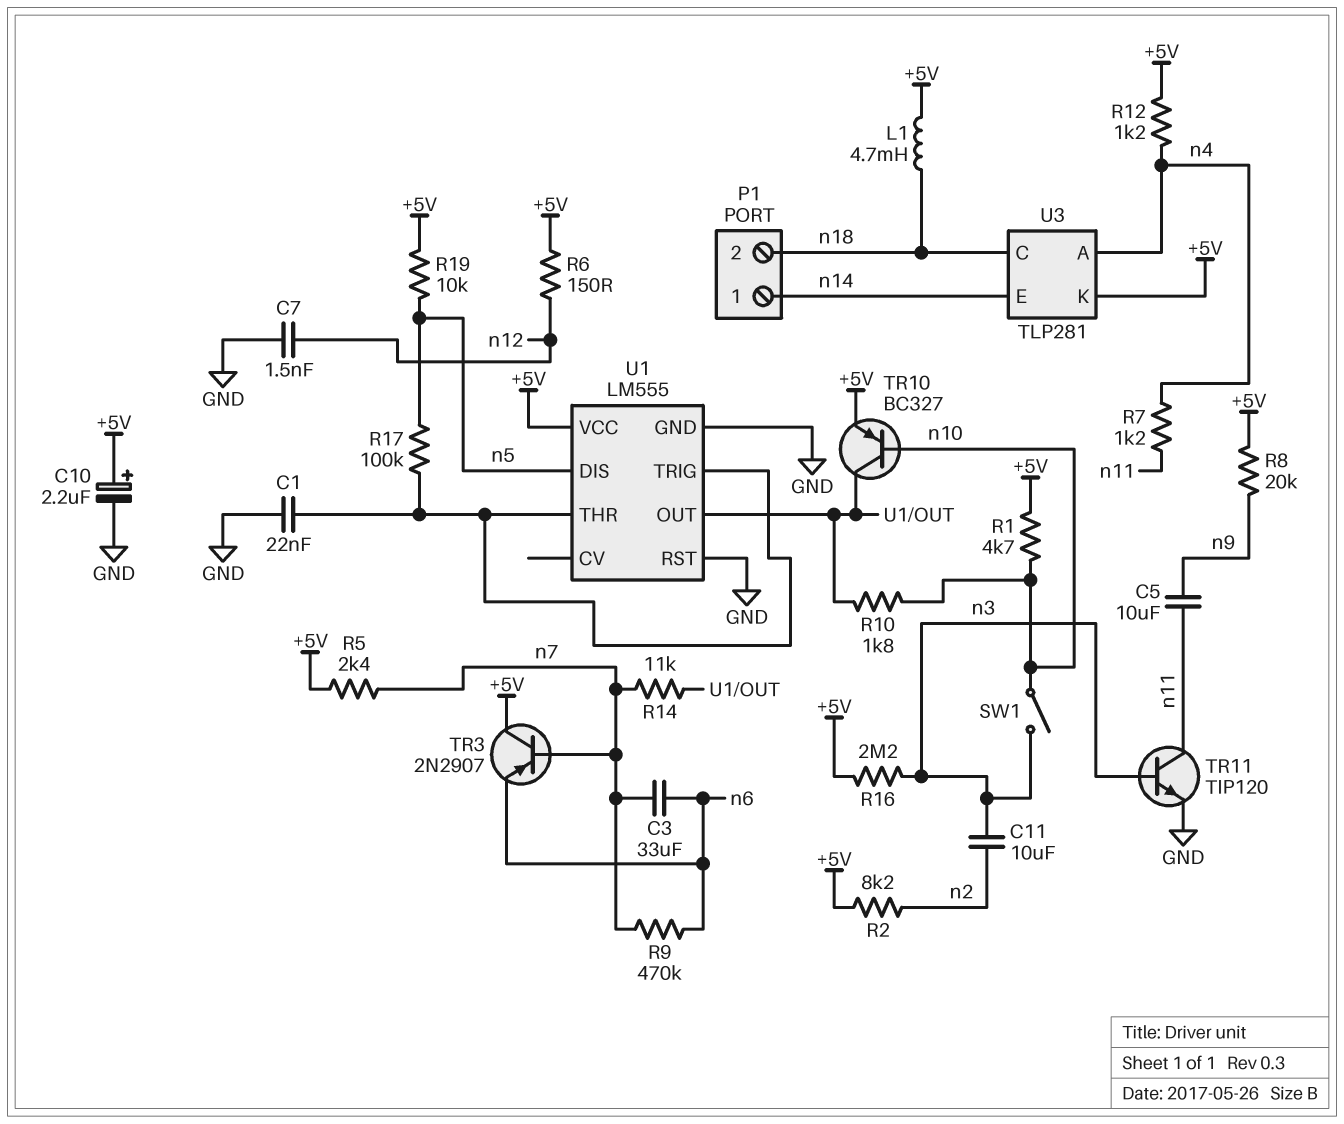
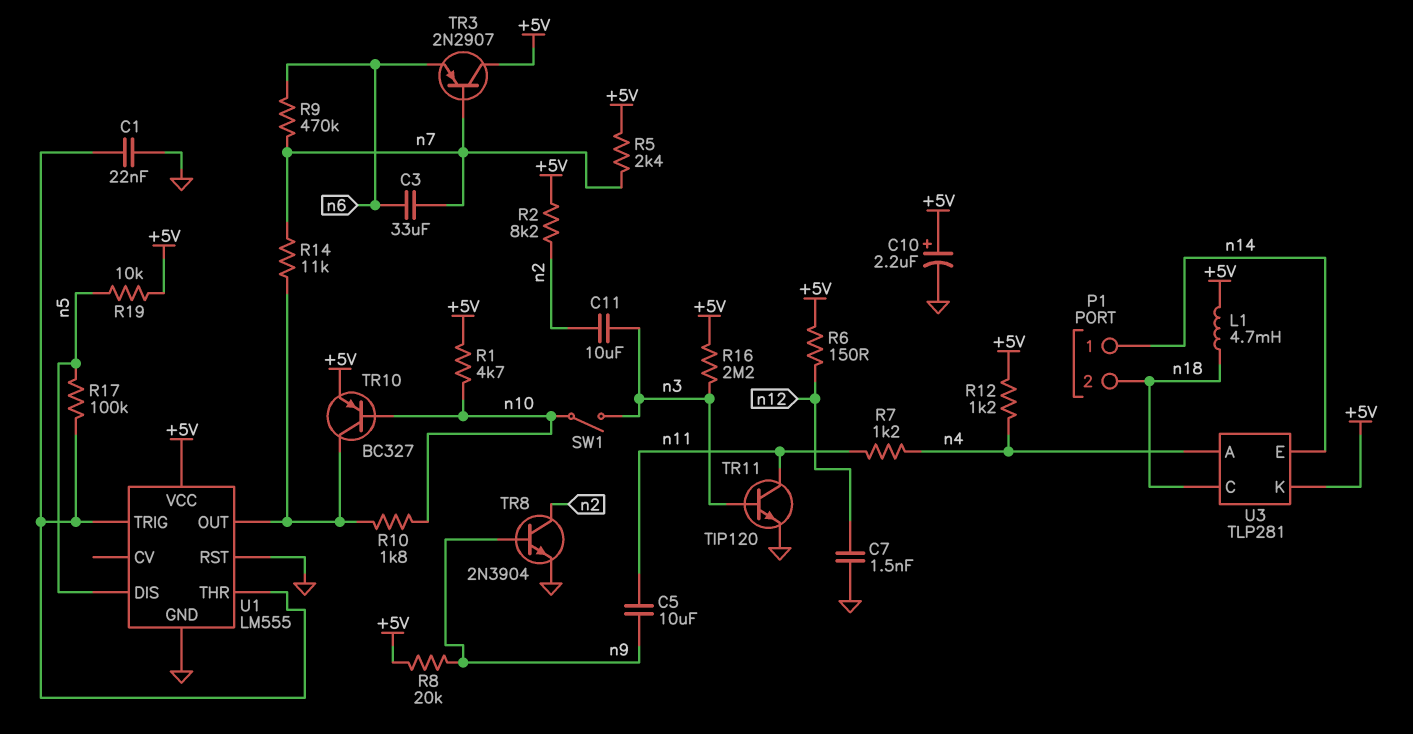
TR8: none -> NPN 2N3904 (B n9, C n2, E GND)

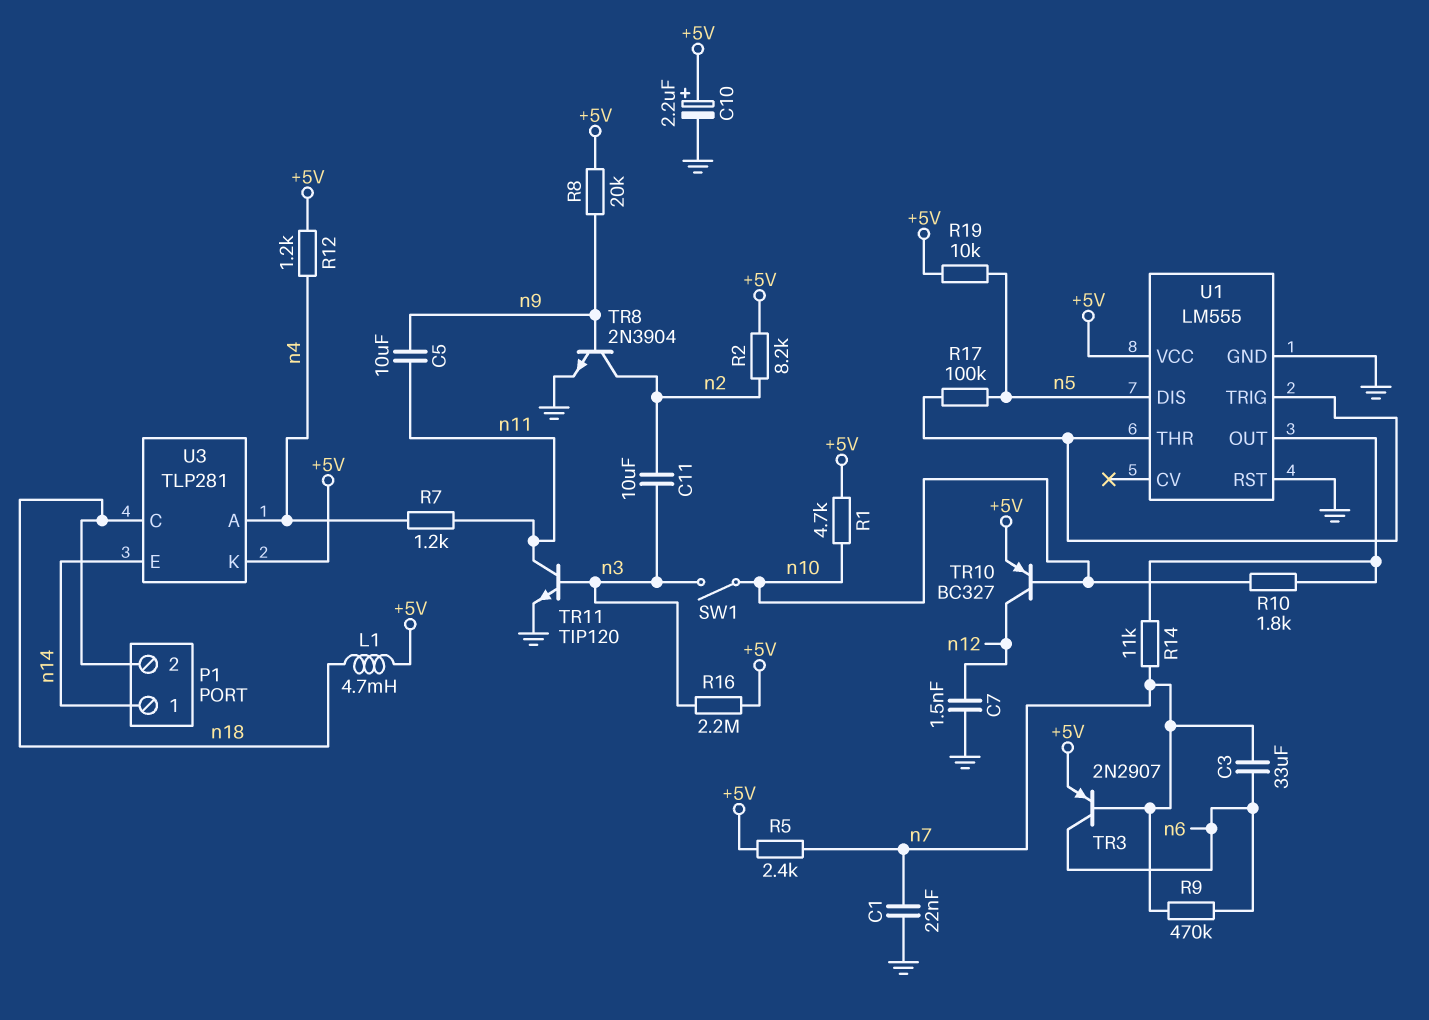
C1: 22nF (GND, U1/THR) -> 22nF (GND, n7)
R6: 150 (+5V, n12) -> none
TR3: PNP 2N2907 (B n7, C +5V, E n6) -> PNP 2N2907 (B n7, C n6, E +5V)
TR10: PNP BC327 (B n10, C U1/OUT, E +5V) -> PNP BC327 (B n10, C n12, E +5V)

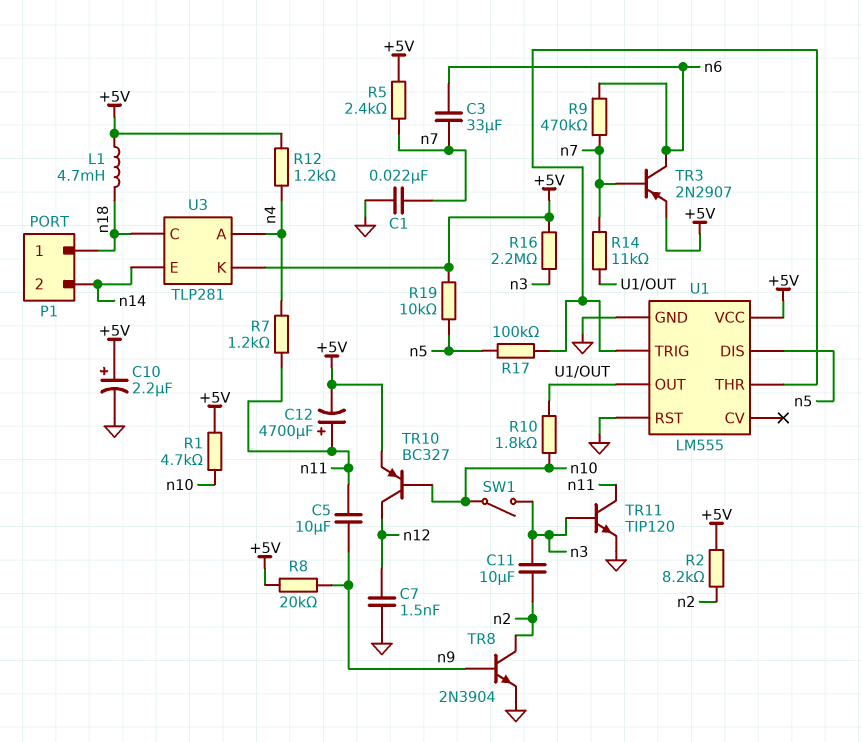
C12: none -> 4700uF (plus n11, minus +5V)
P1 pin 1: n14 -> n18
P1 pin 2: n18 -> n14

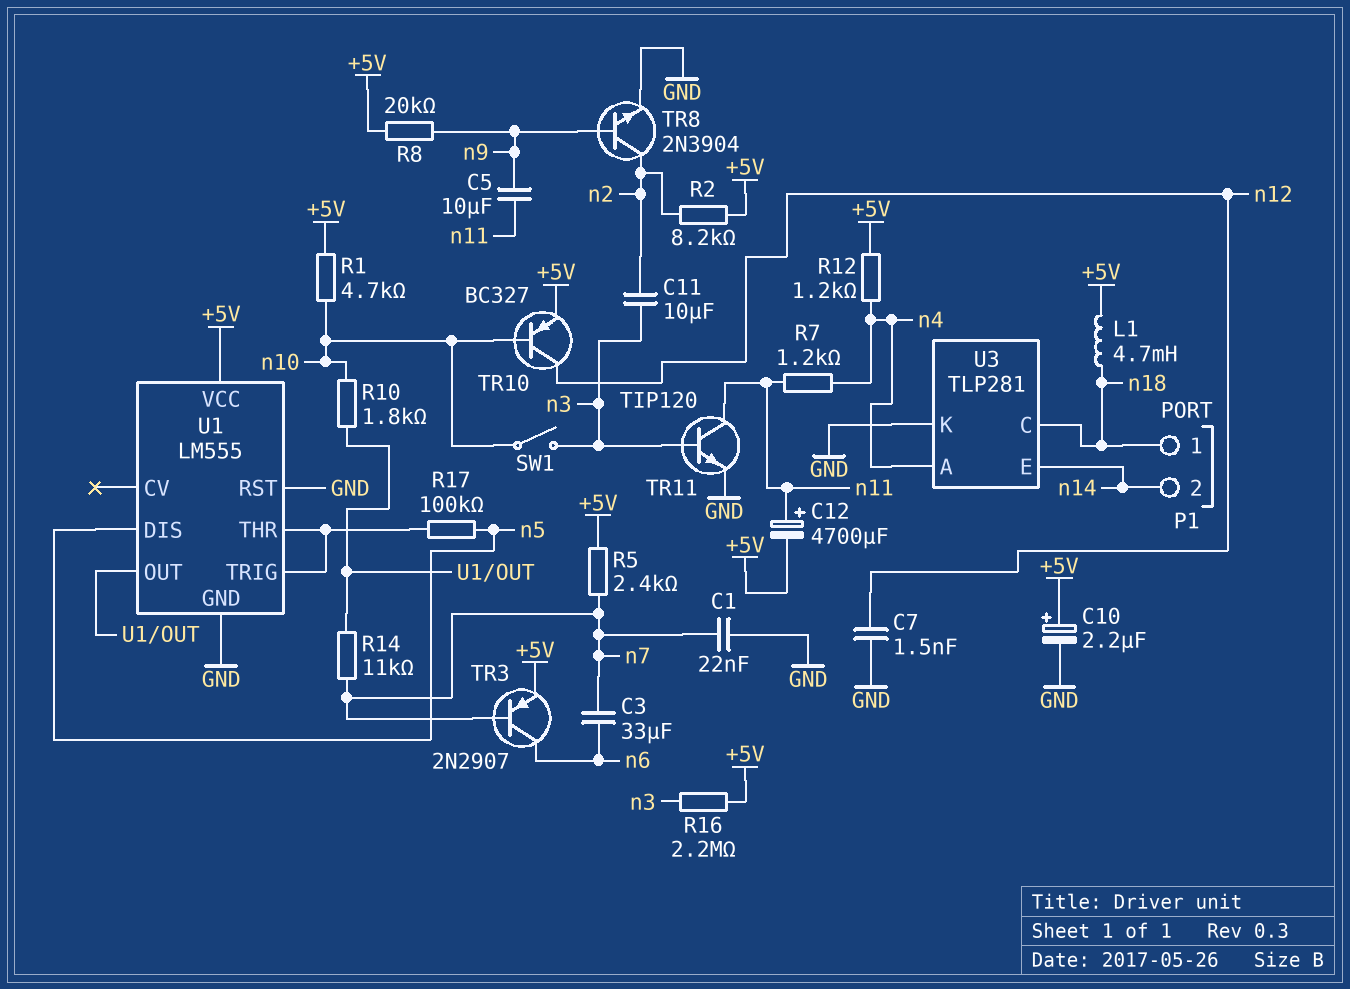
R9: 470k (n6, n7) -> none
R19: 10k (+5V, n5) -> none
U3 pin K: +5V -> GND

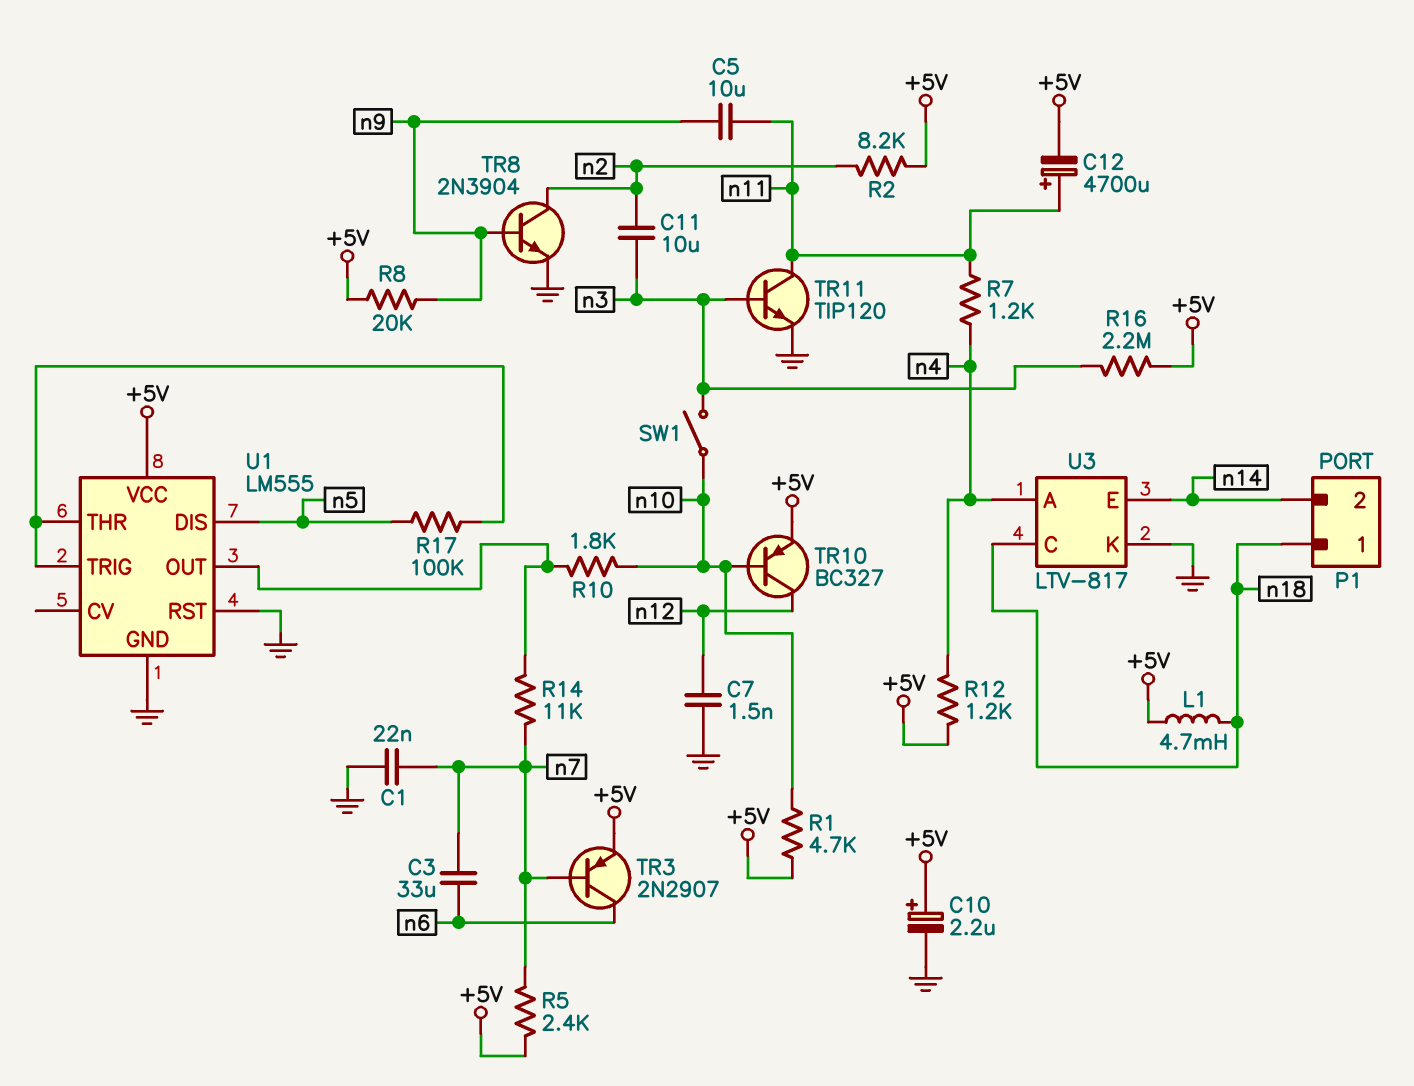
U3: TLP281 -> LTV-817

